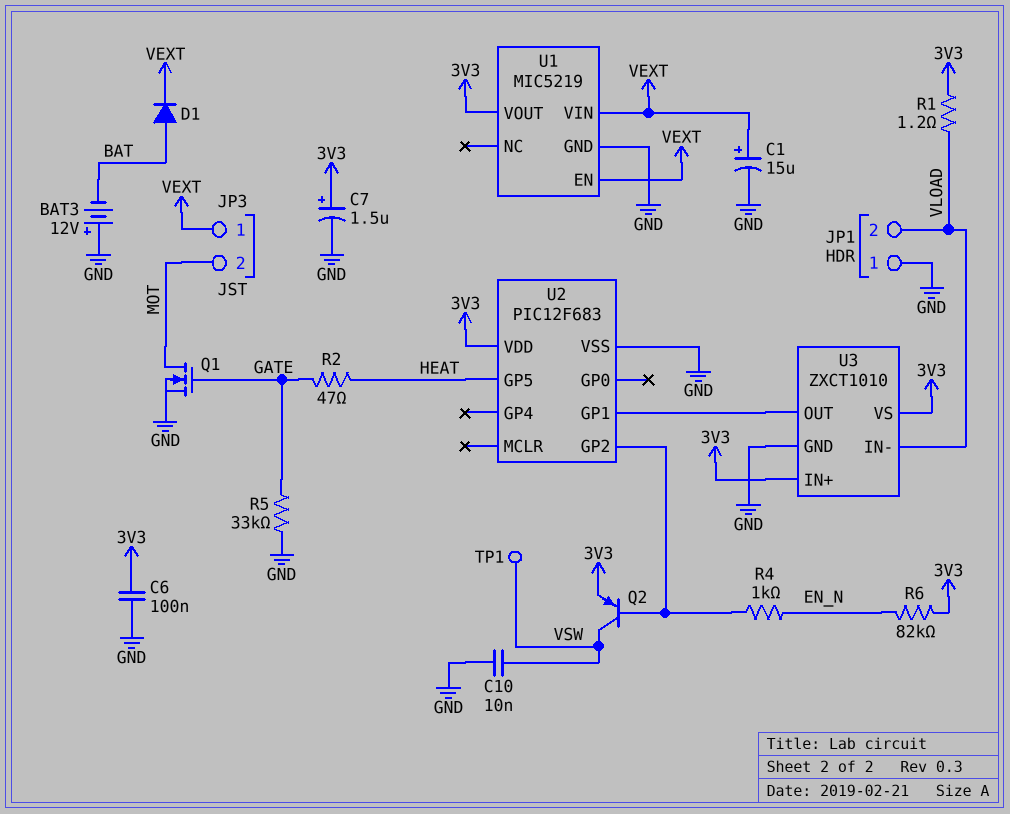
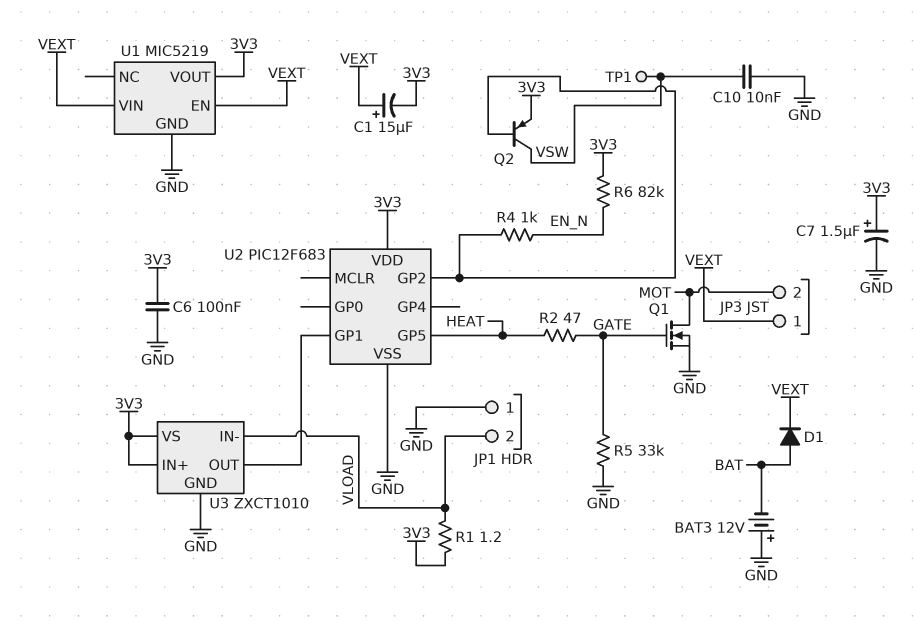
C1: 15uF (plus VEXT, minus GND) -> 15uF (plus VEXT, minus 3V3)

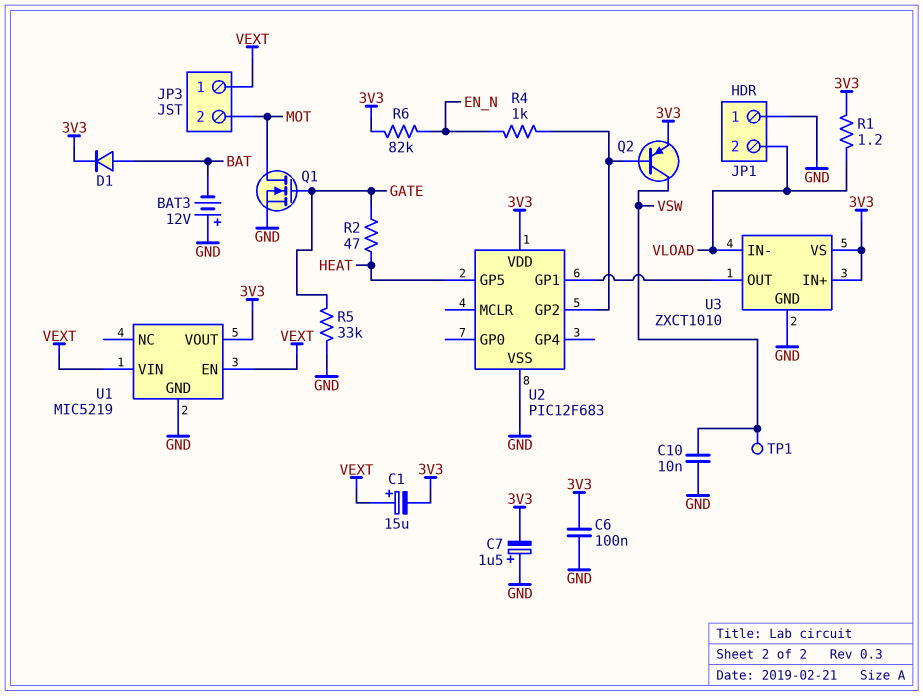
C7: 1.5uF (plus 3V3, minus GND) -> 1.5uF (plus GND, minus 3V3)
D1: diode (A BAT, K VEXT) -> diode (A BAT, K 3V3)

